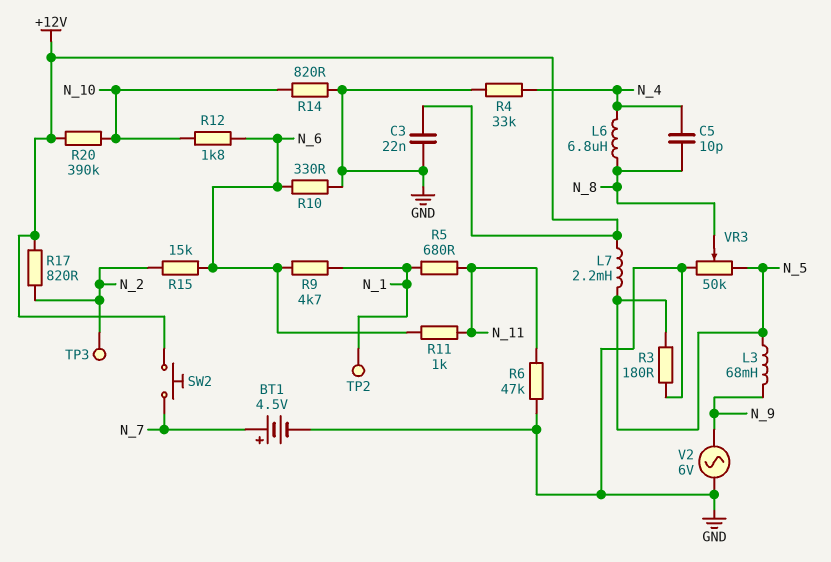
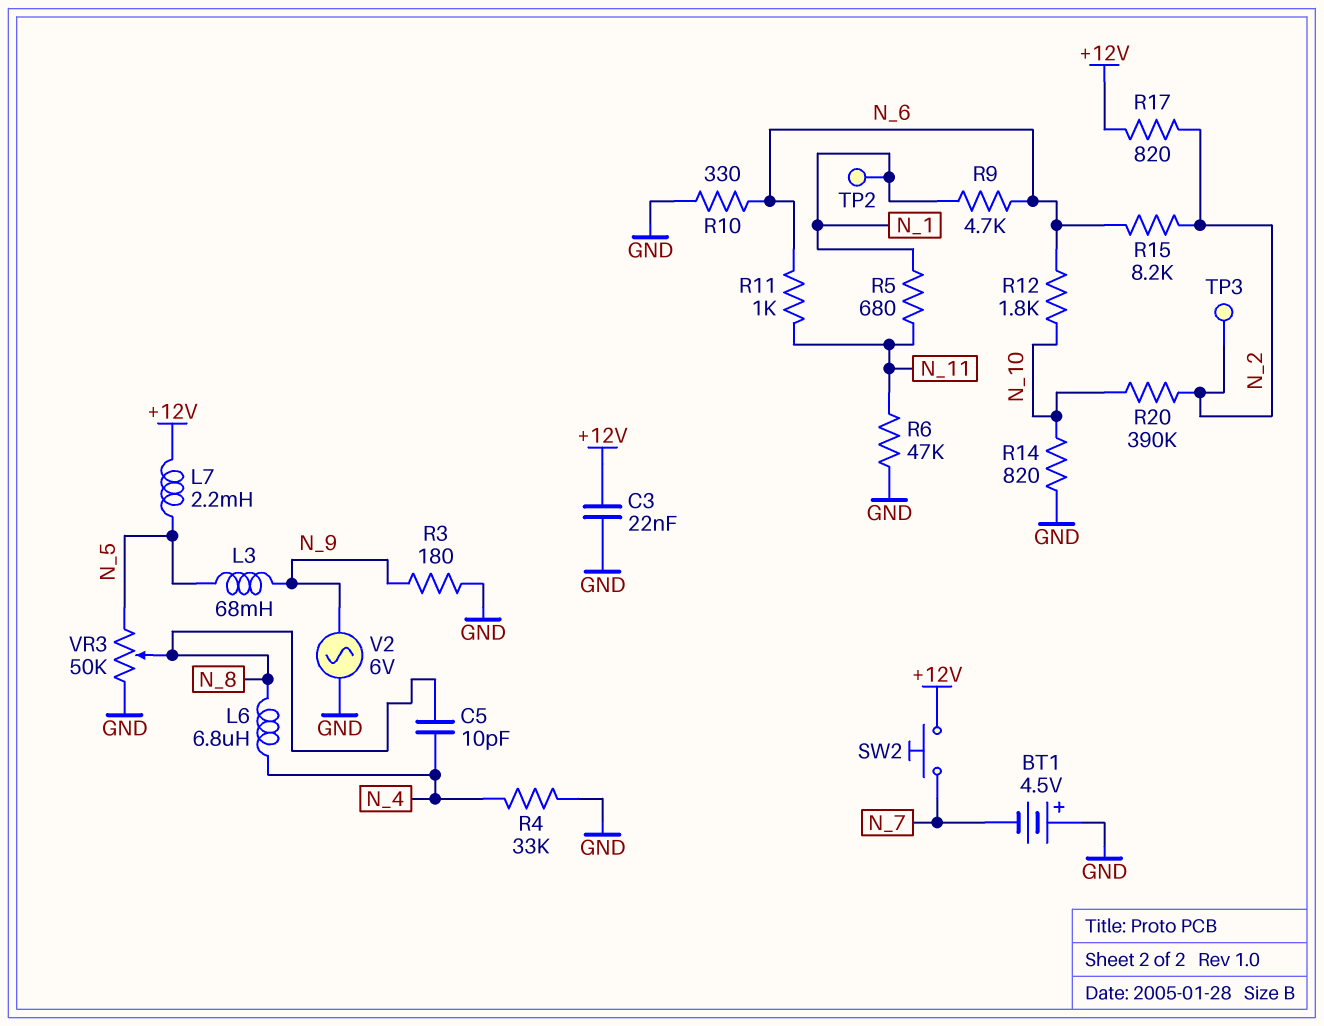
BT1: 4.5V (plus N_7, minus GND) -> 4.5V (plus GND, minus N_7)
R3: 180 (GND, N_5) -> 180 (GND, N_9)
R15: 15k (N_2, N_6) -> 8.2k (N_2, N_6)
R20: 390k (+12V, N_10) -> 390k (N_2, N_10)

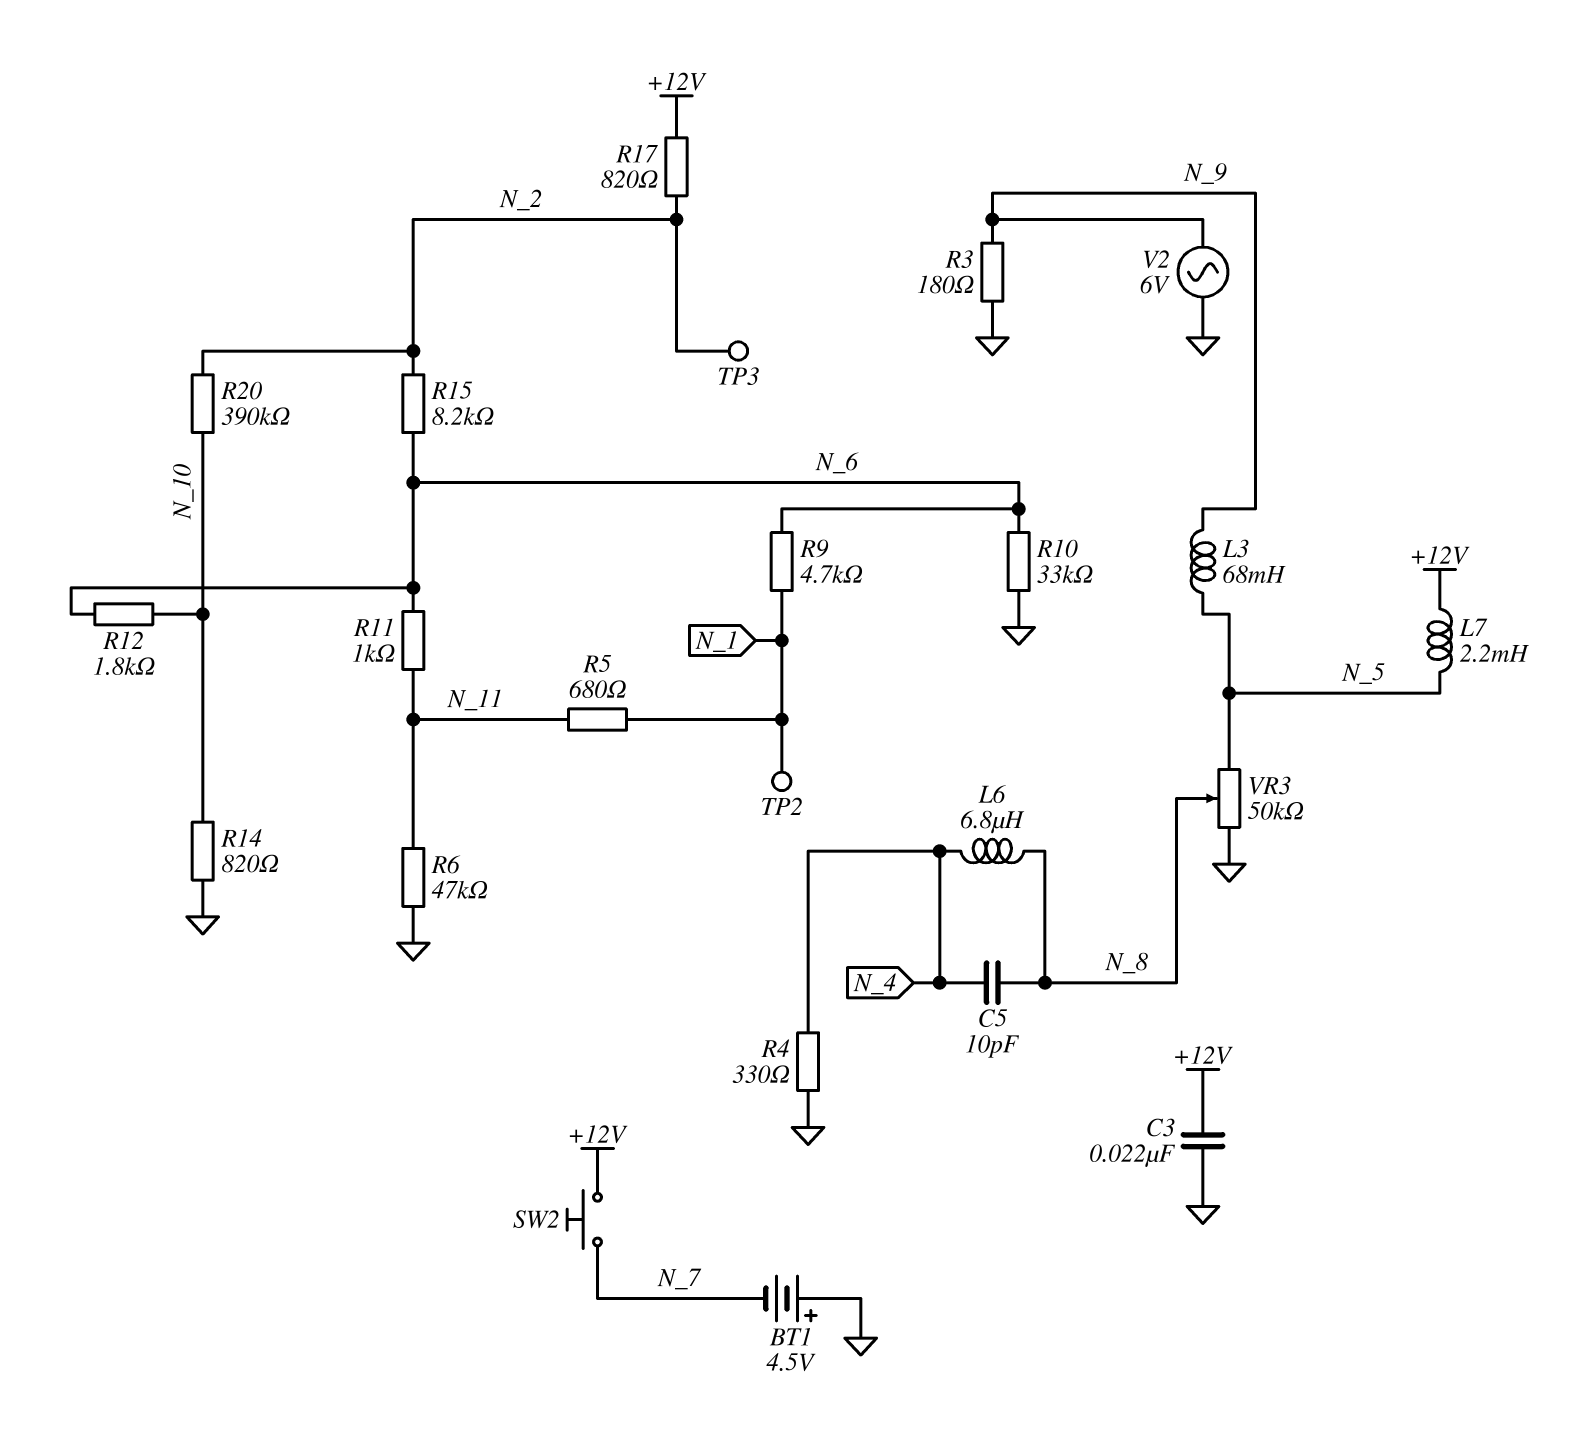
R4: 33k (GND, N_4) -> 330 (GND, N_4)
R10: 330 (GND, N_6) -> 33k (GND, N_6)

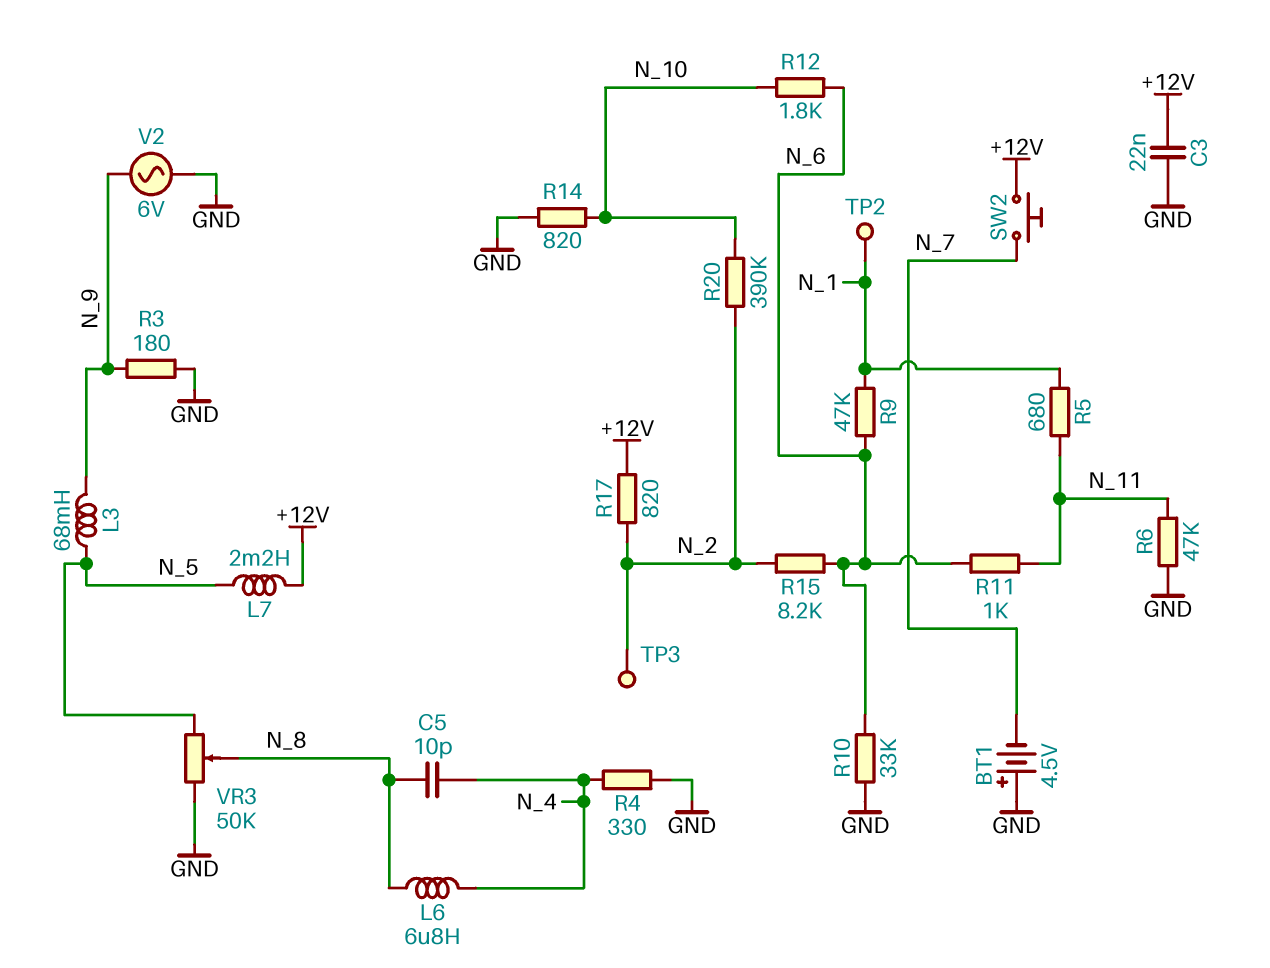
R9: 4.7k (N_1, N_6) -> 47k (N_1, N_6)

